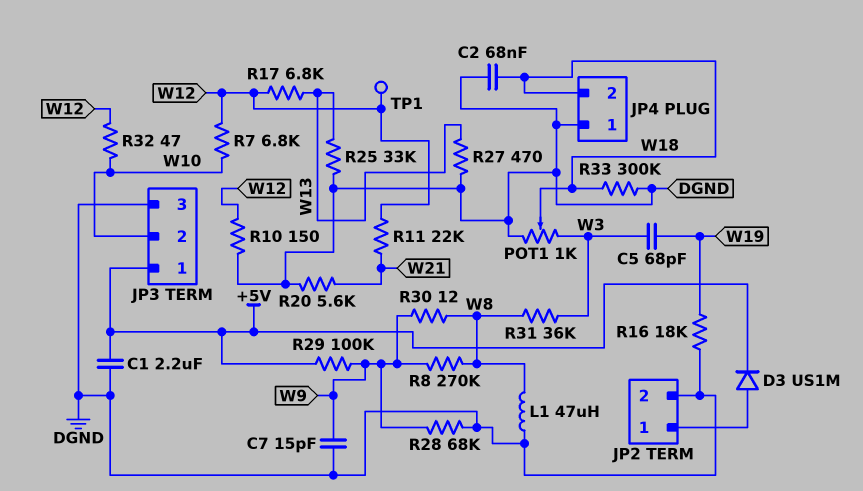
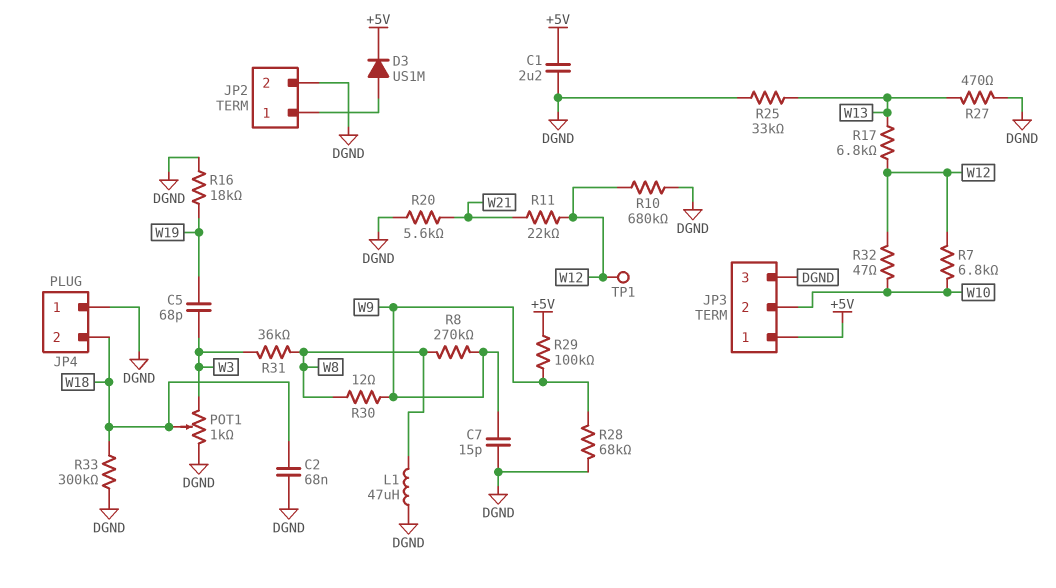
R10: 150 (DGND, W12) -> 680k (DGND, W12)

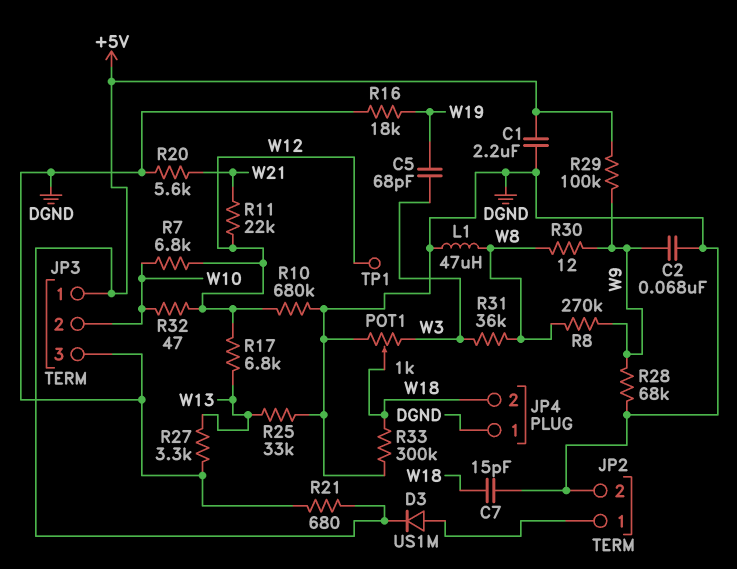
C2: 68nF (DGND, W18) -> 68nF (DGND, W9)
C7: 15pF (DGND, W9) -> 15pF (DGND, W18)
R21: none -> 680 (+5V, DGND)
R27: 470 (DGND, W13) -> 3.3k (DGND, W13)

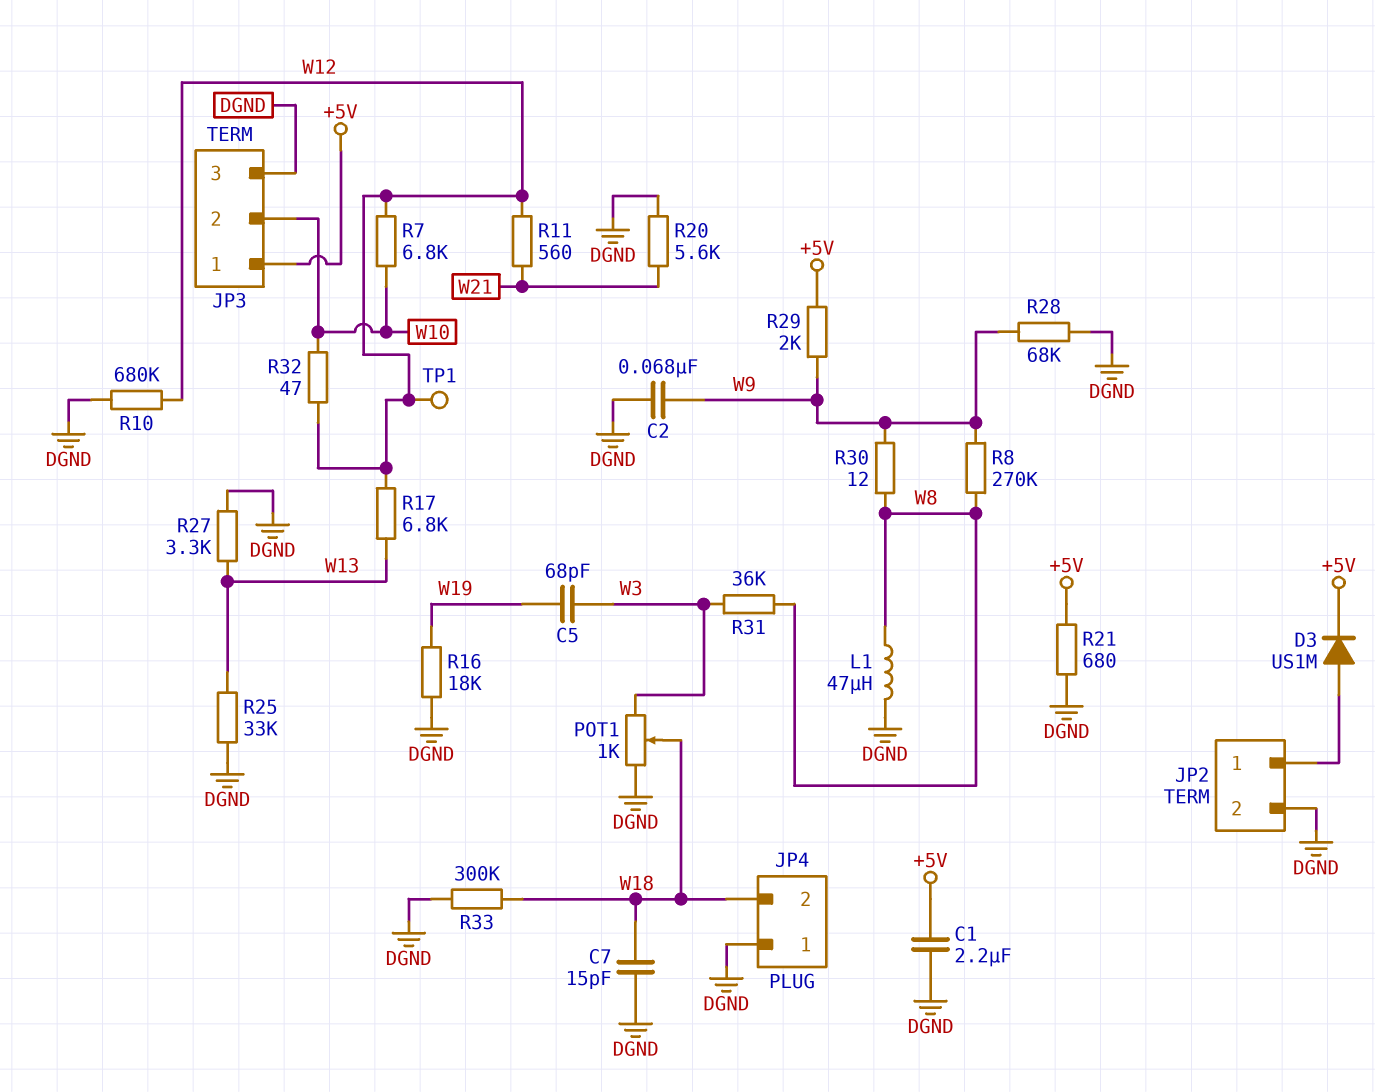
R11: 22k (W12, W21) -> 560 (W12, W21)
R29: 100k (+5V, W9) -> 2k (+5V, W9)

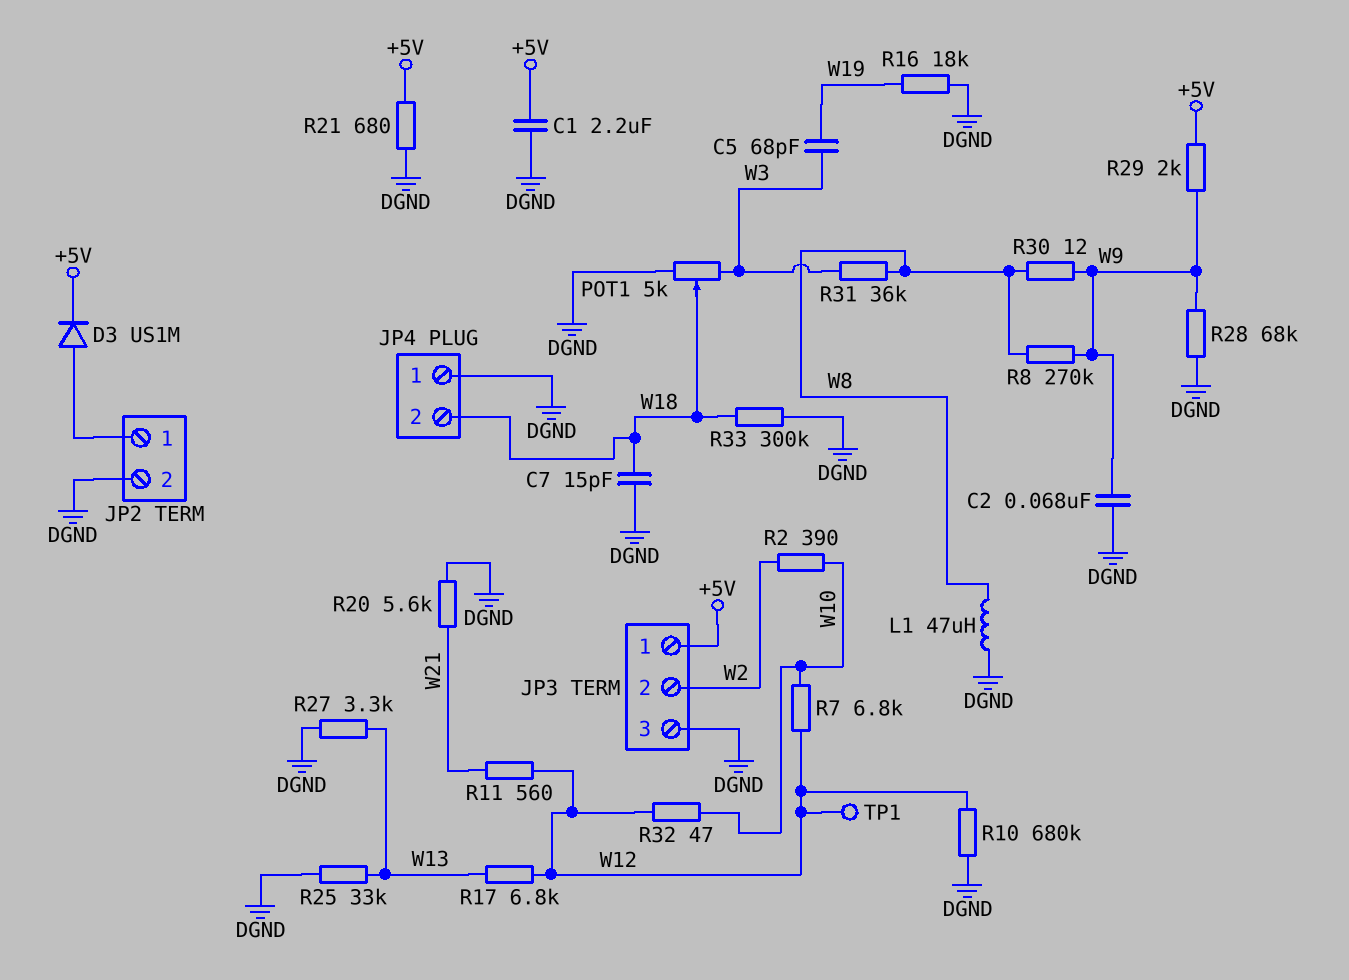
JP3 pin 2: W10 -> W2
POT1: 1k (DGND, W3, wiper W18) -> 5k (DGND, W3, wiper W18)
R2: none -> 390 (W2, W10)

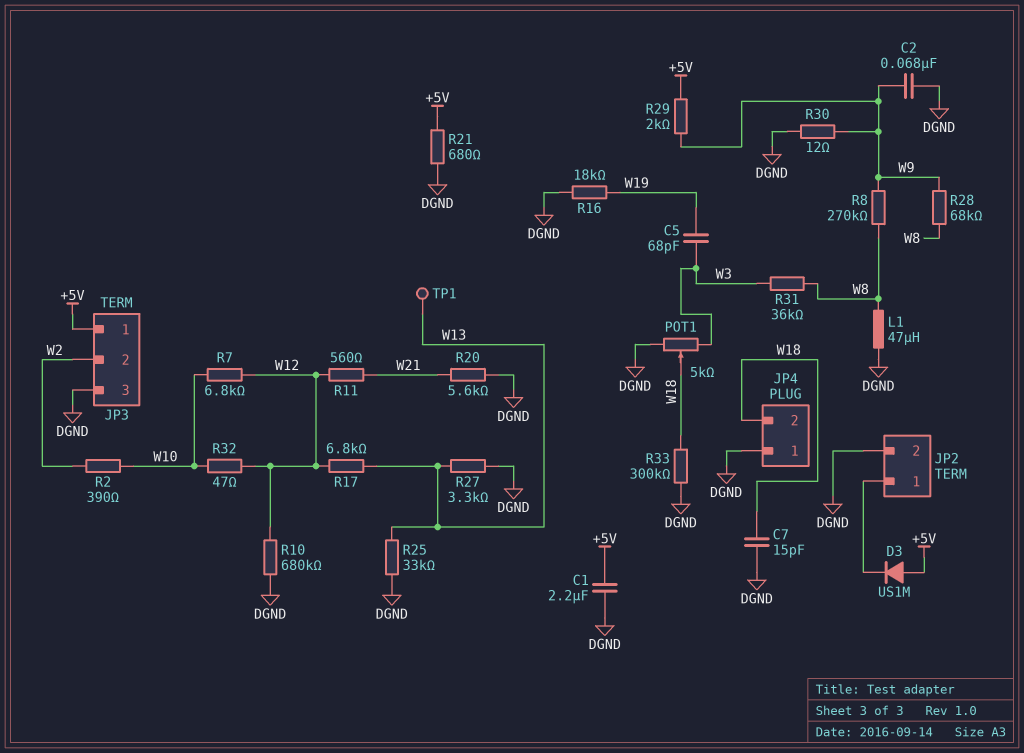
D3: diode US1M (A JP2/1, K +5V) -> diode US1M (A +5V, K JP2/1)
R28: 68k (DGND, W9) -> 68k (W8, W9)
R30: 12 (W8, W9) -> 12 (DGND, W9)
TP1: test point (W12) -> test point (W13)

